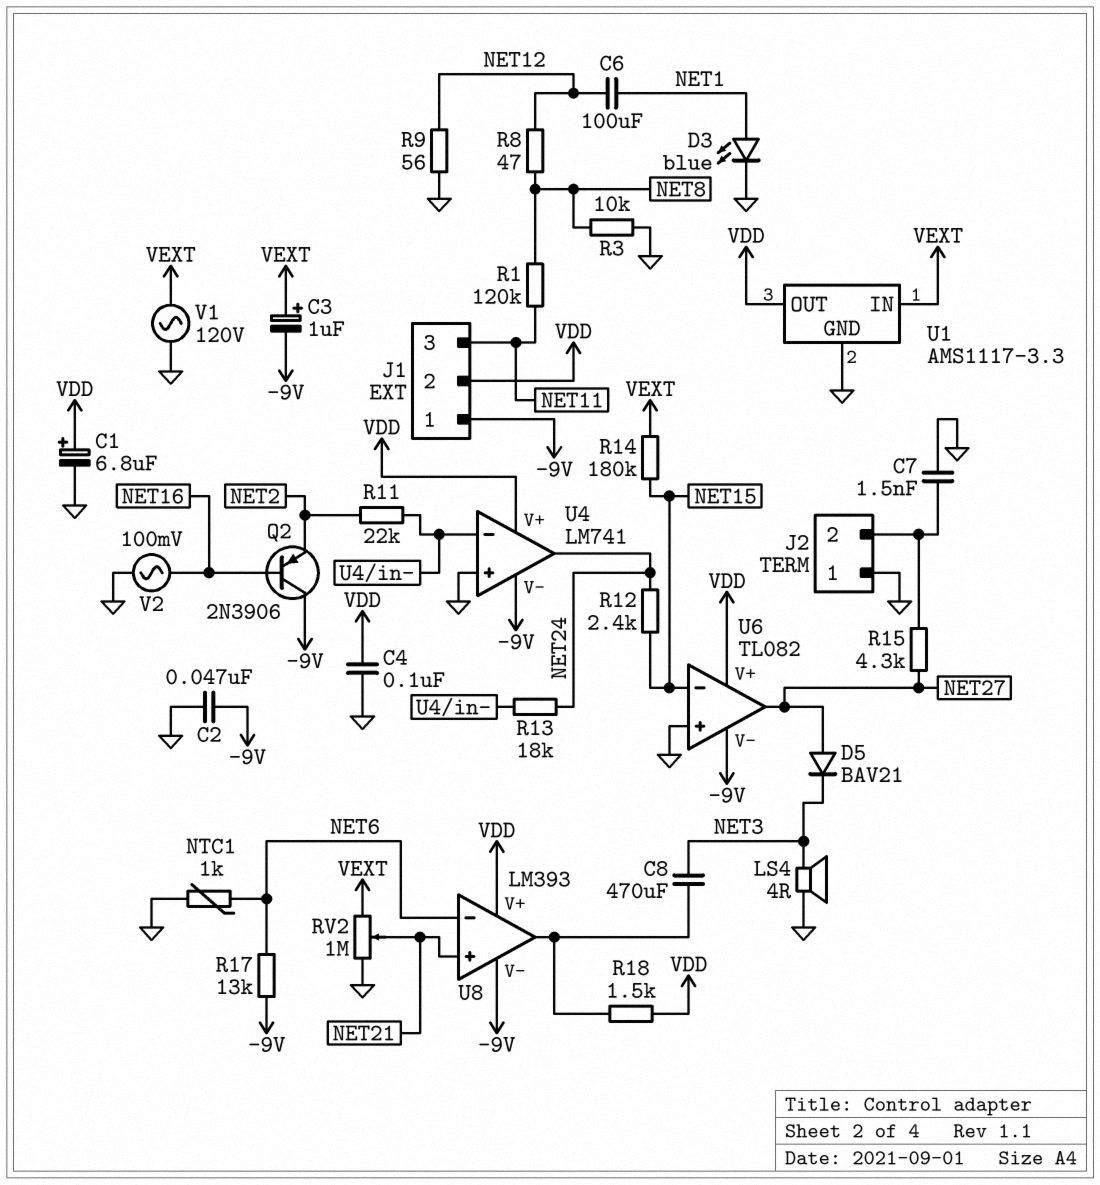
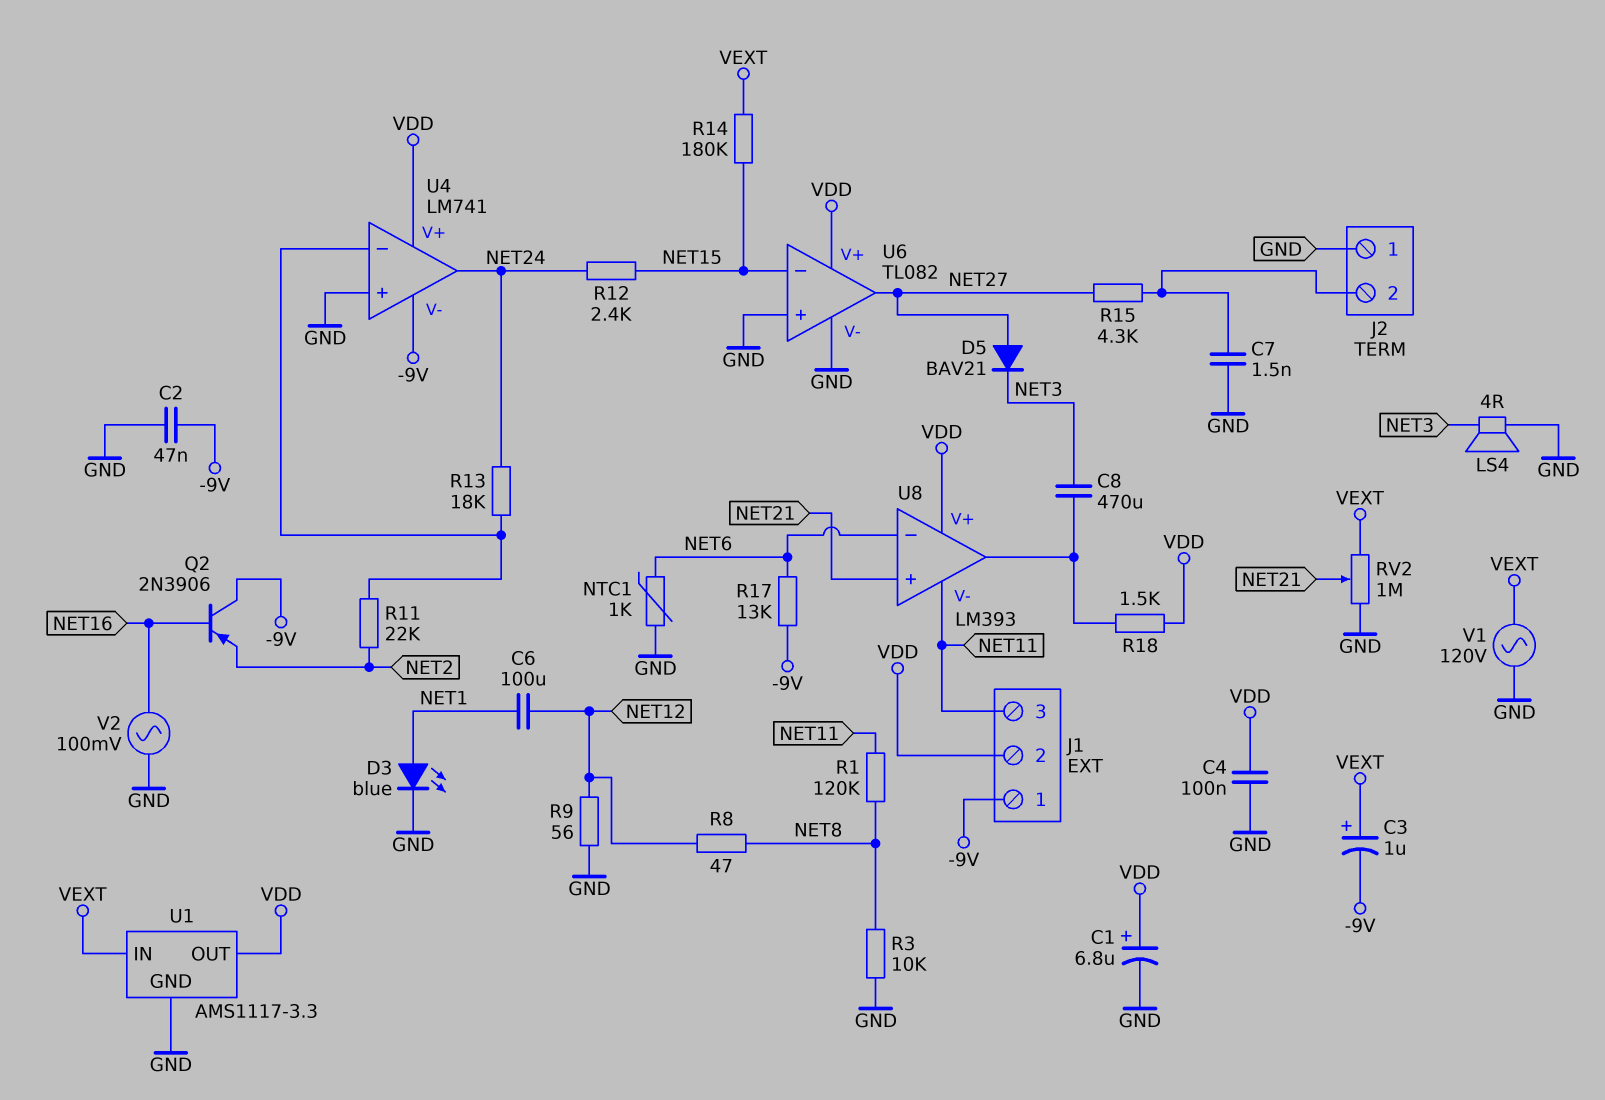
U6 pin V-: -9V -> GND
U8 pin V-: -9V -> NET11

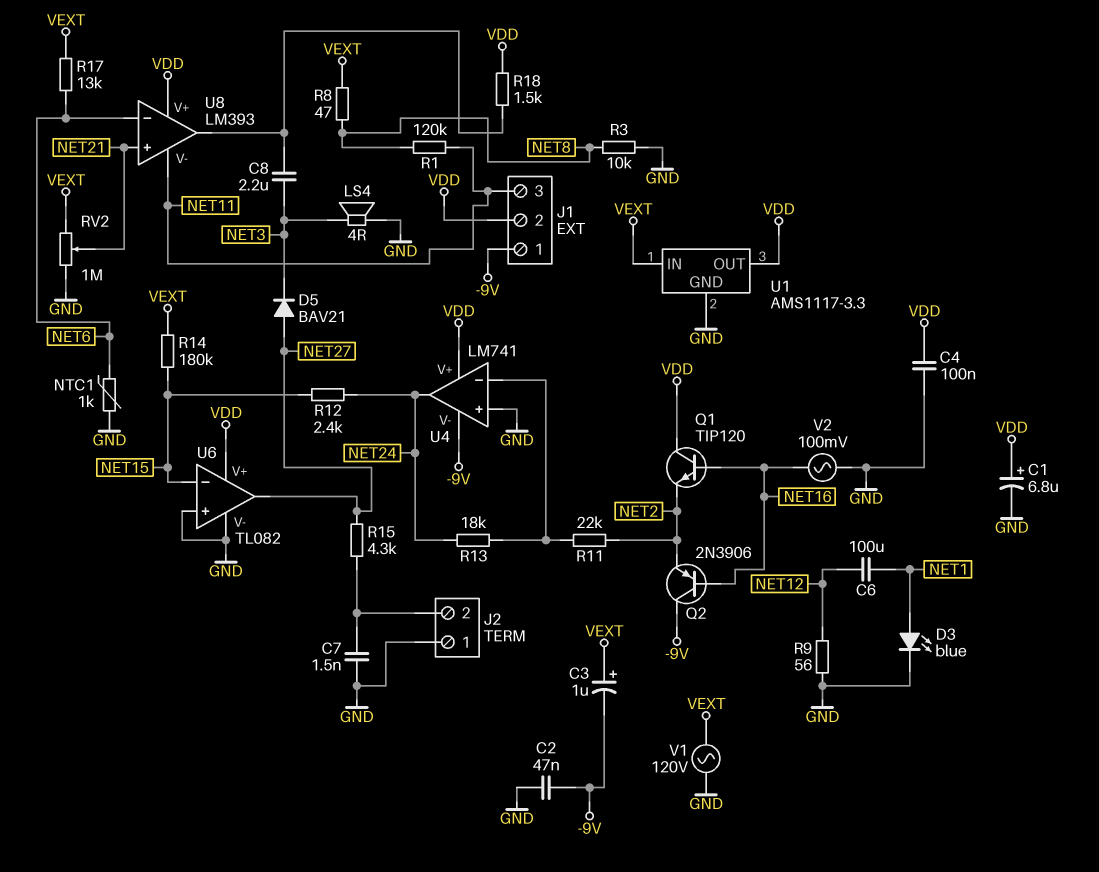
C8: 470uF (NET3, U8/out) -> 2.2uF (NET3, U8/out)
Q1: none -> NPN TIP120 (B NET16, C VDD, E NET2)
R8: 47 (NET8, NET12) -> 47 (NET8, VEXT)
R17: 13k (-9V, NET6) -> 13k (NET6, VEXT)

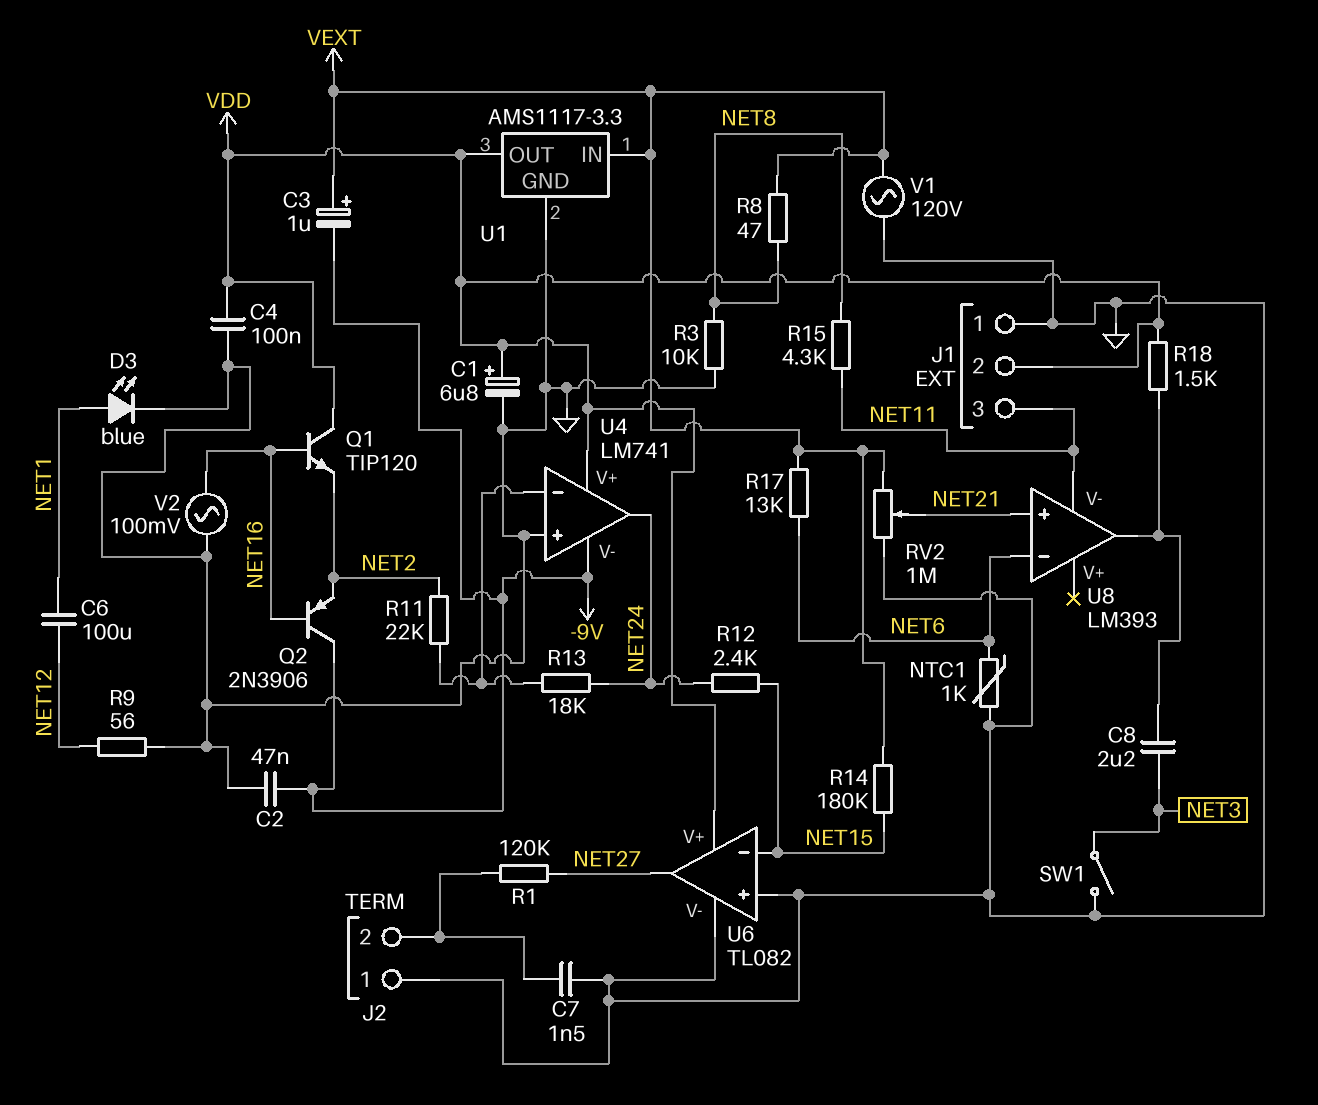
D5: diode BAV21 (A NET27, K NET3) -> none
J1 pin 1: -9V -> GND
LS4: speaker 4R (GND, NET3) -> none
R1: 120k (NET8, NET11) -> 120k (J2/2, NET27)
R15: 4.3k (J2/2, NET27) -> 4.3k (NET8, NET11)
SW1: none -> switch (GND, NET3)
U8 pin V+: VDD -> none

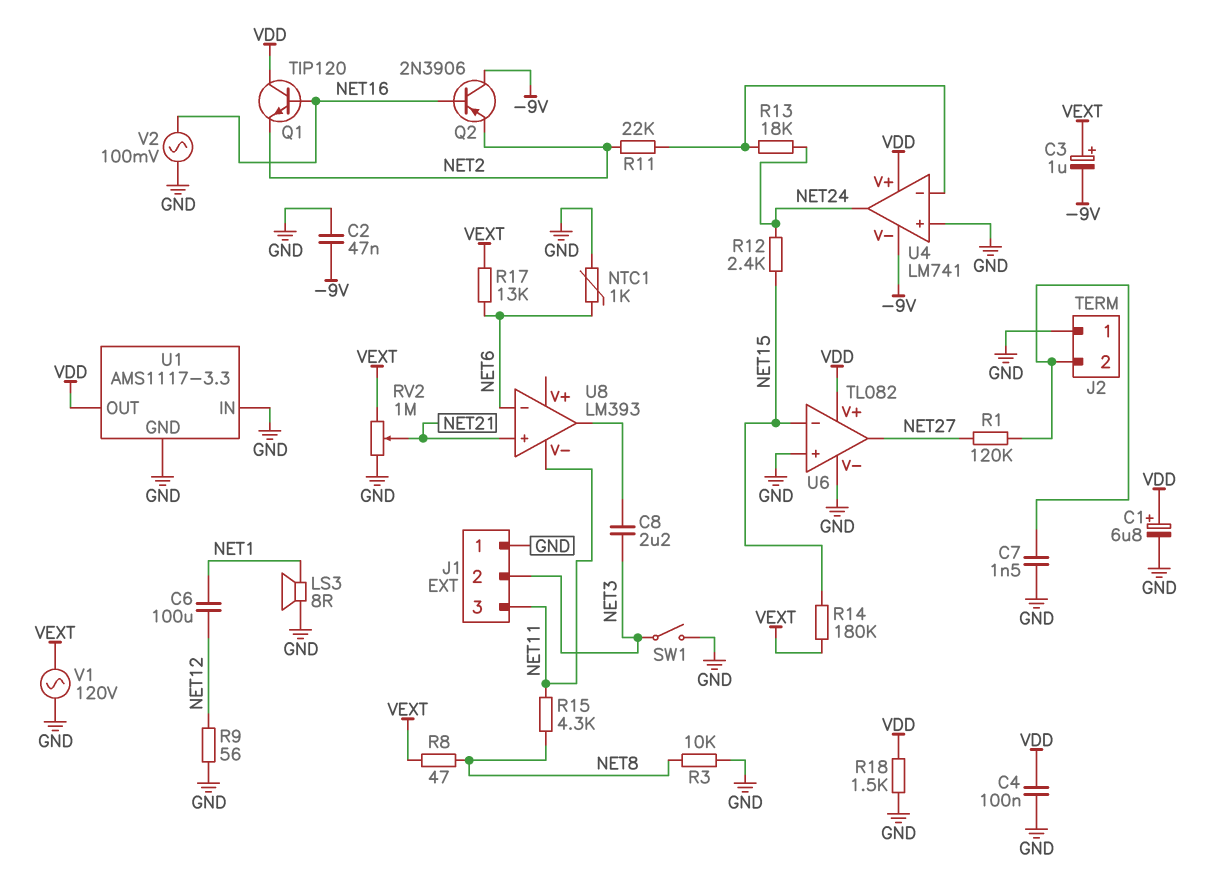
D3: LED blue (A NET1, K GND) -> none
J1 pin 2: VDD -> NET3
LS3: none -> speaker 8R (GND, NET1)
R18: 1.5k (U8/out, VDD) -> 1.5k (GND, VDD)
U1 pin IN: VEXT -> GND

